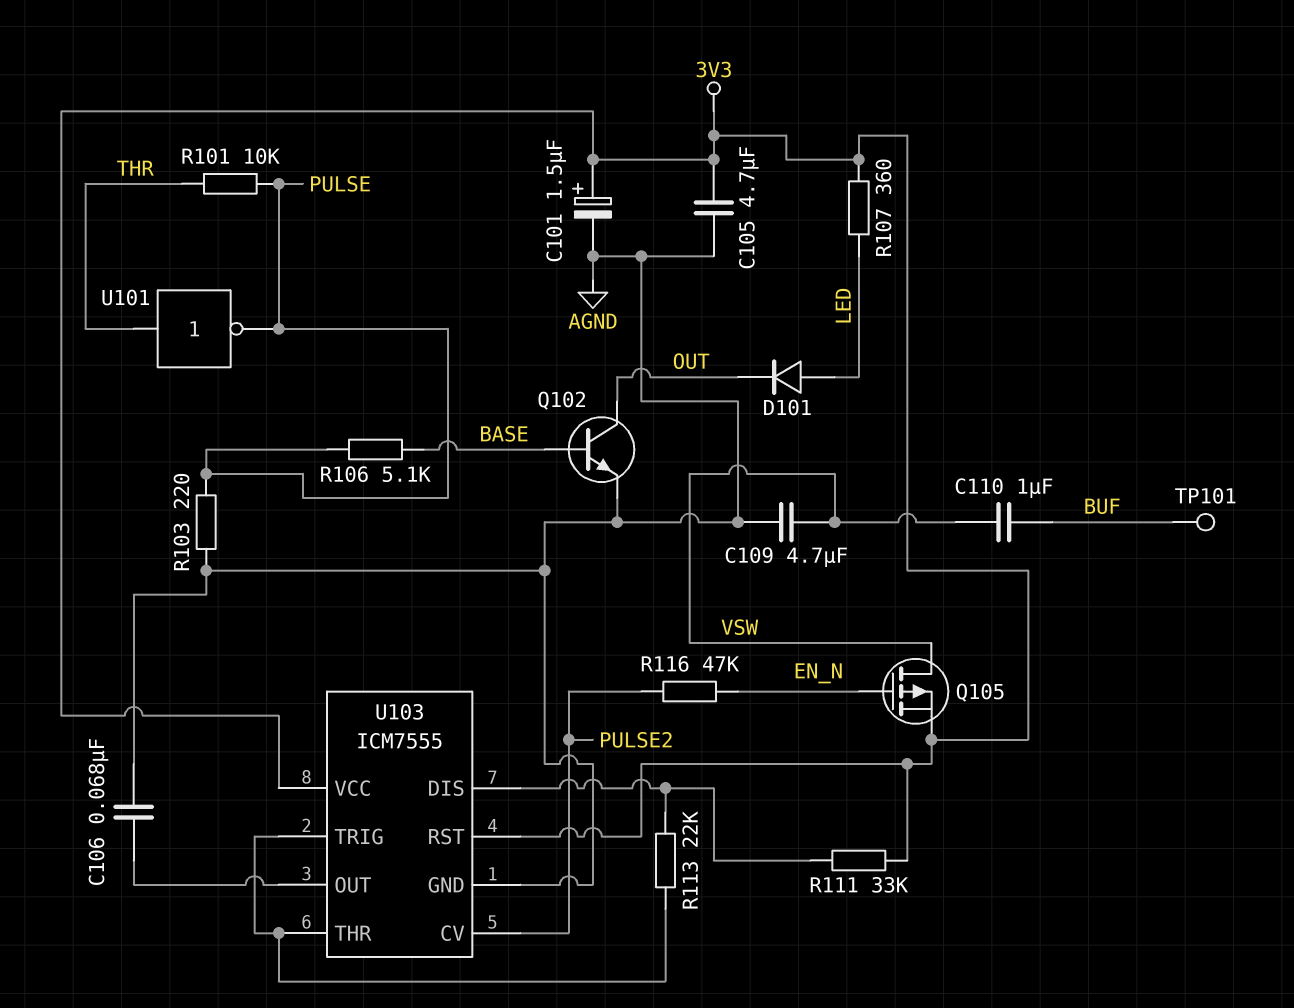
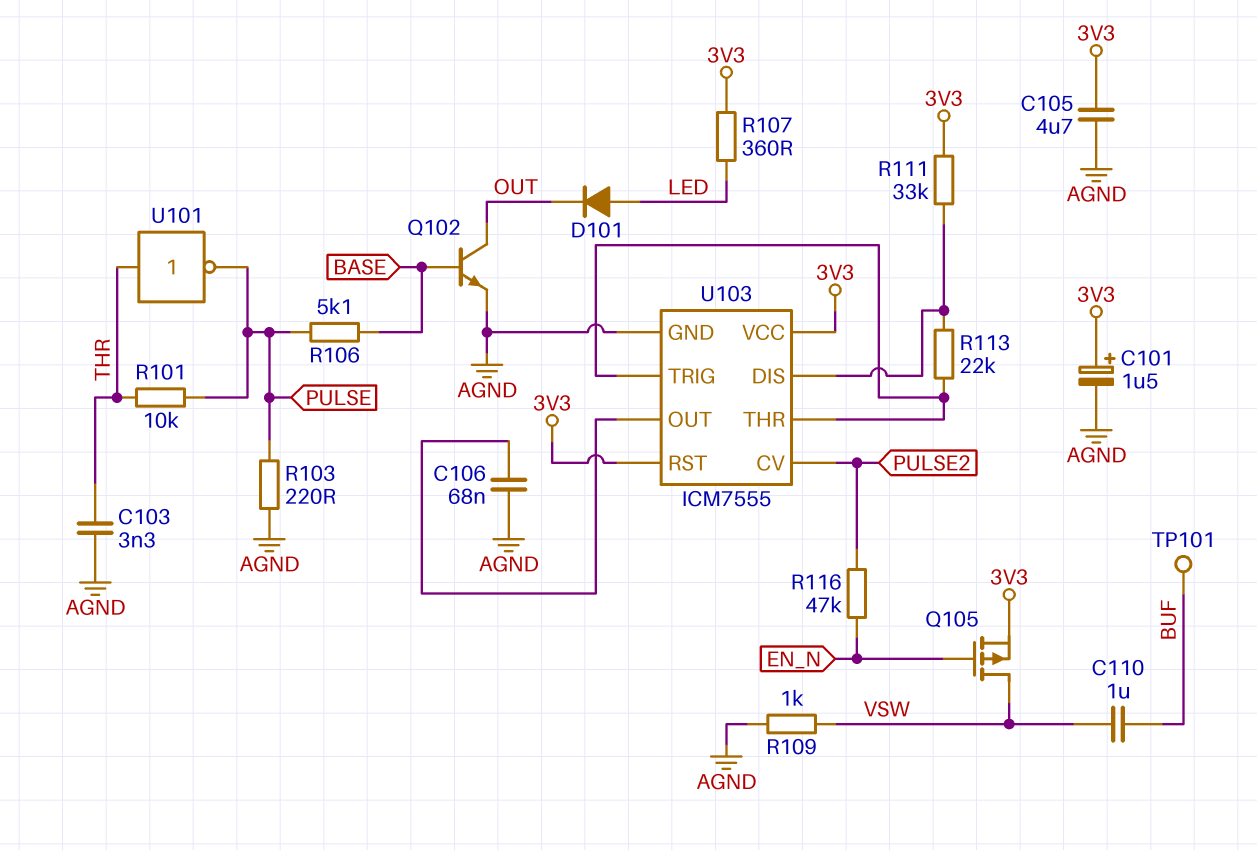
C103: none -> 3.3nF (AGND, THR)
C109: 4.7uF (AGND, VSW) -> none
R109: none -> 1k (AGND, VSW)

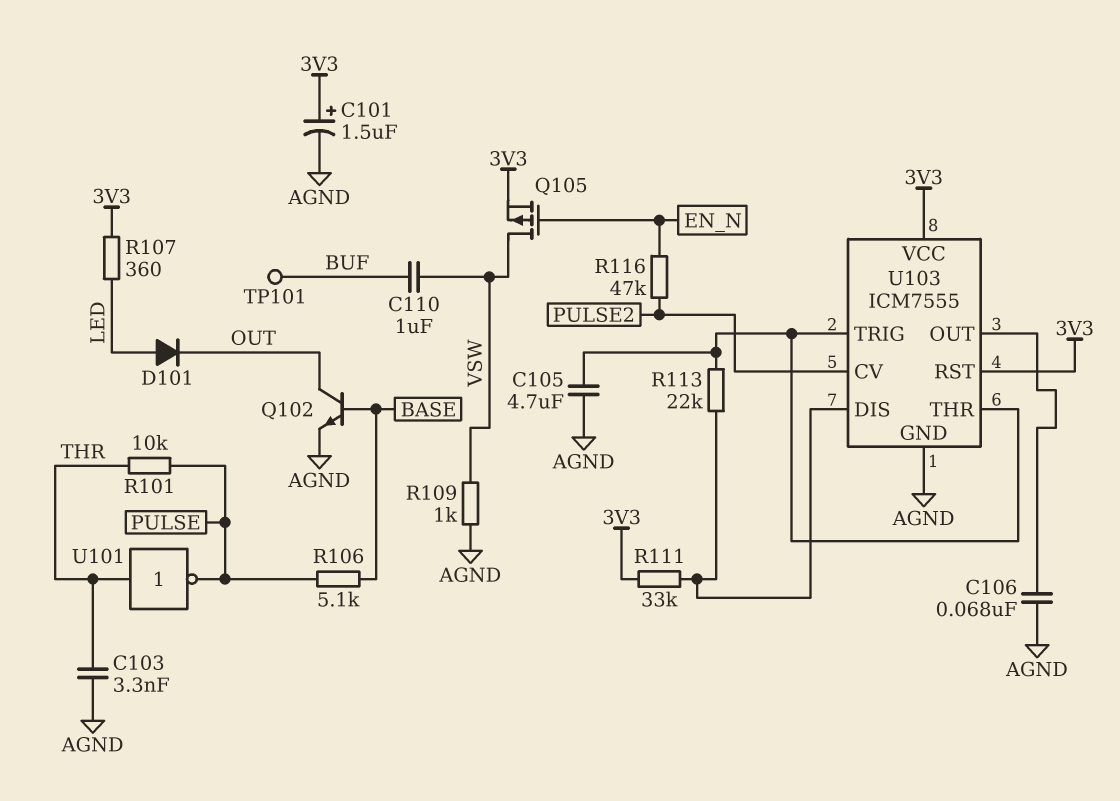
C105: 4.7uF (3V3, AGND) -> 4.7uF (AGND, U103/THR)
R103: 220 (AGND, PULSE) -> none

